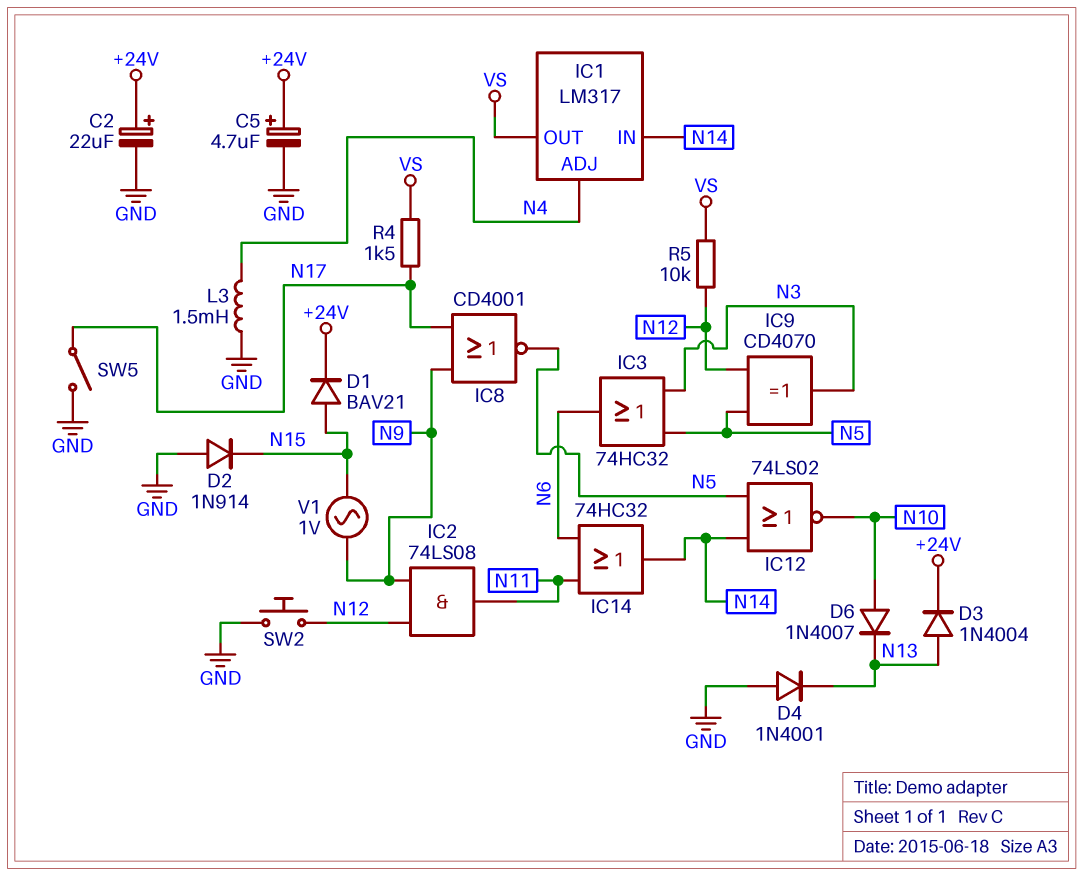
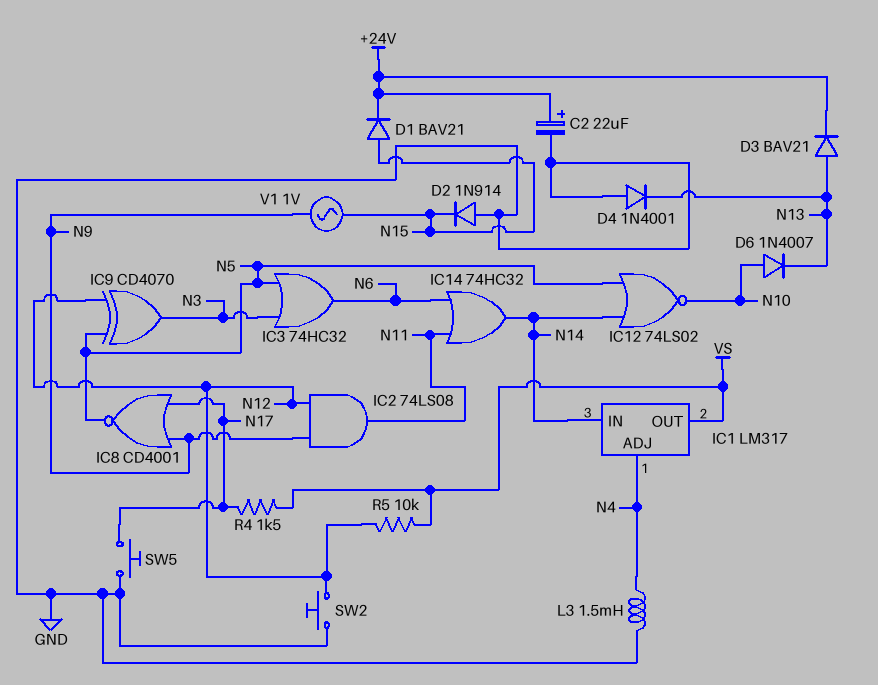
C5: 4.7uF (plus +24V, minus GND) -> none
D3: diode 1N4004 (A N13, K +24V) -> diode BAV21 (A N13, K +24V)
SW5: switch (GND, N17) -> button (GND, N17)

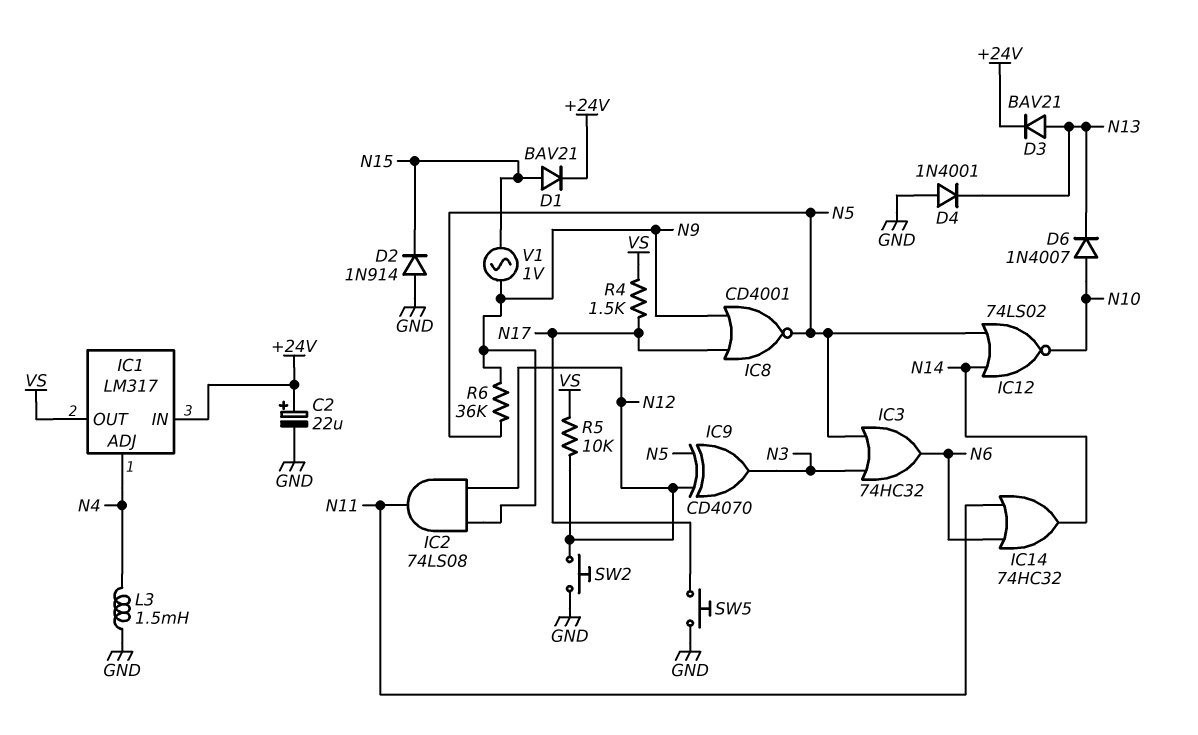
IC1 pin IN: N14 -> +24V
R6: none -> 36k (N5, N9)

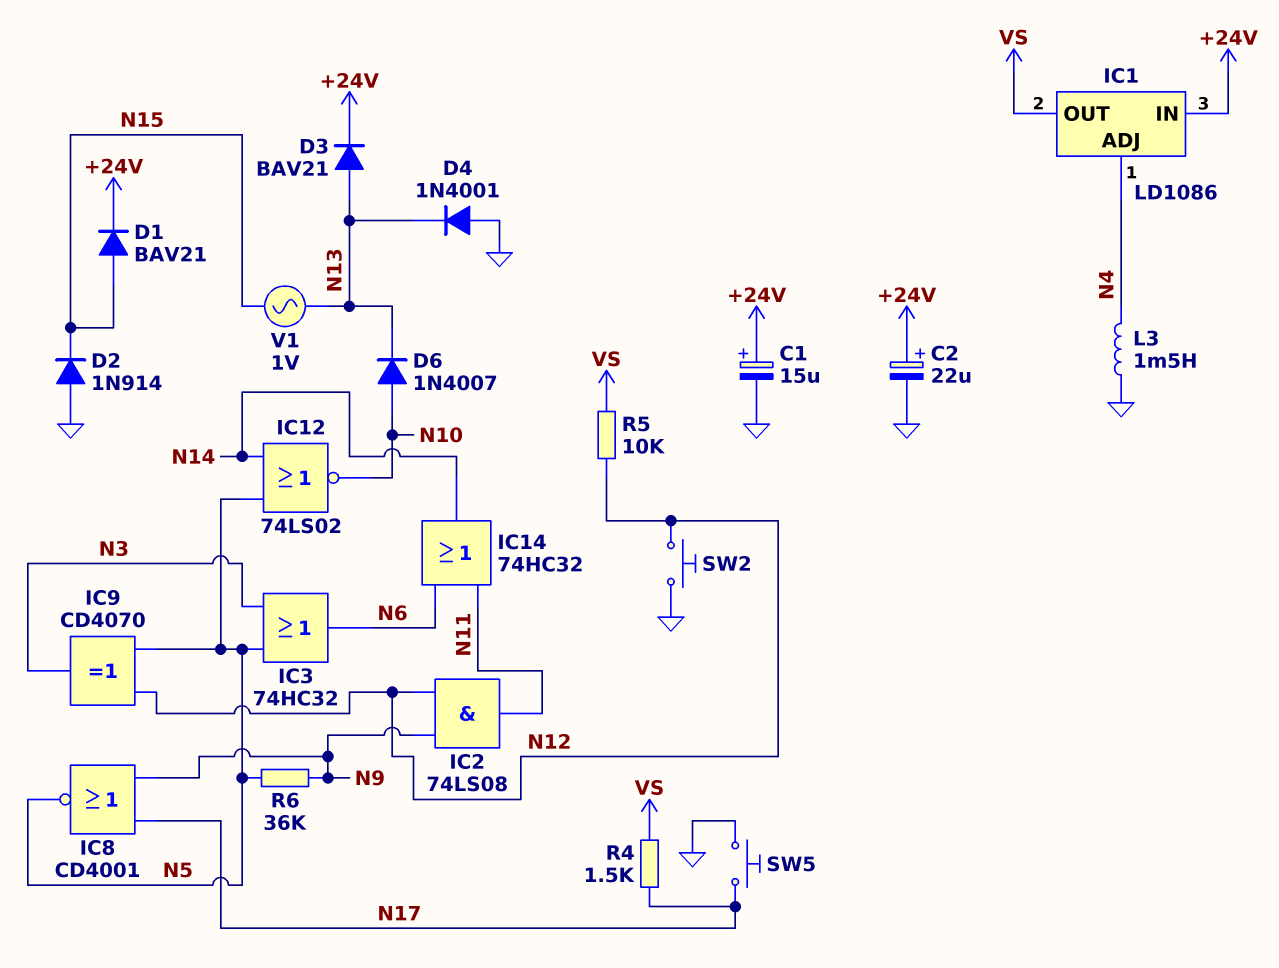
C1: none -> 15uF (plus +24V, minus GND)
IC1: LM317 -> LD1086
V1: AC 1V (N9, N15) -> AC 1V (N13, N15)

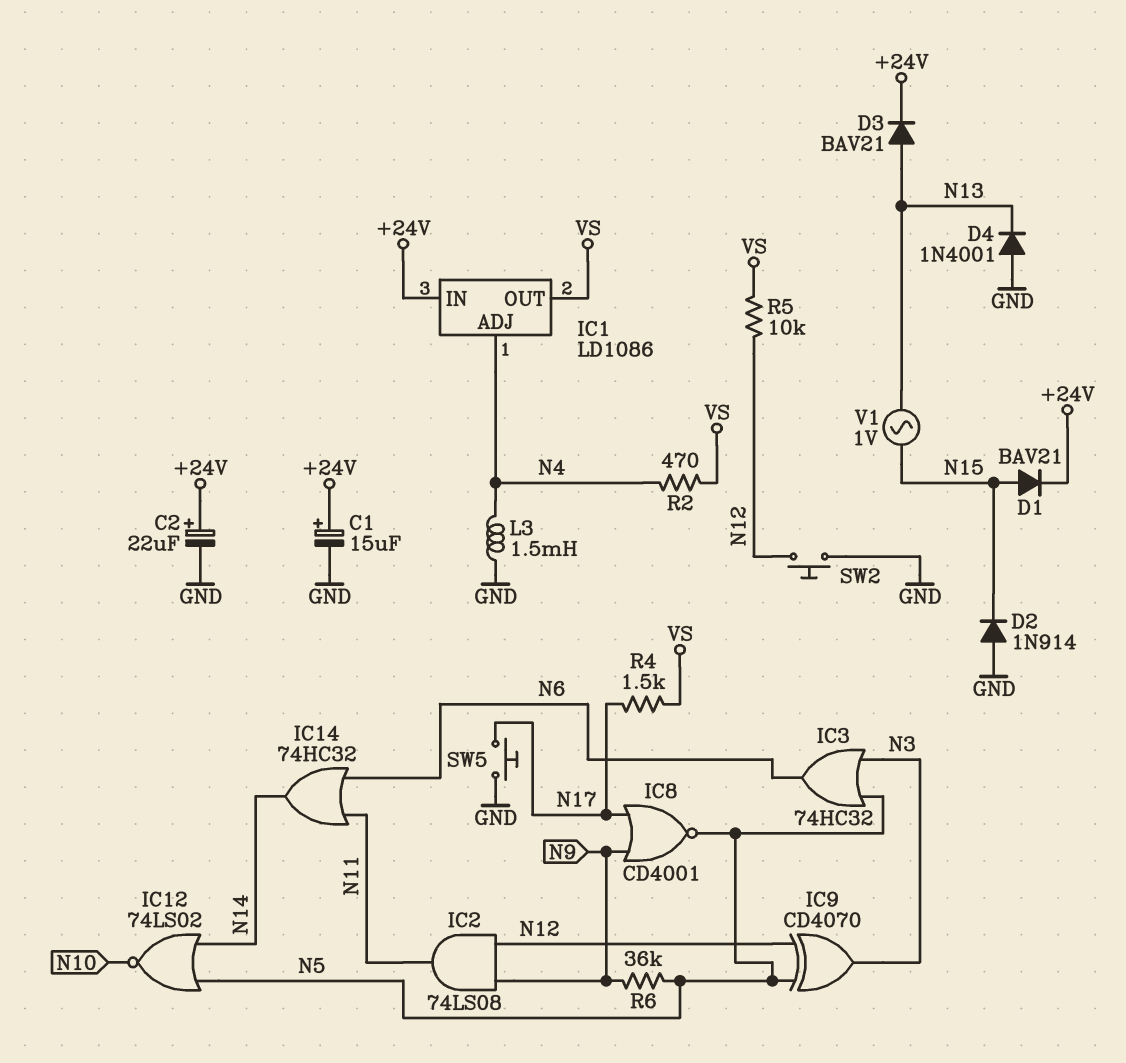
D6: diode 1N4007 (A N10, K N13) -> none
R2: none -> 470 (N4, VS)

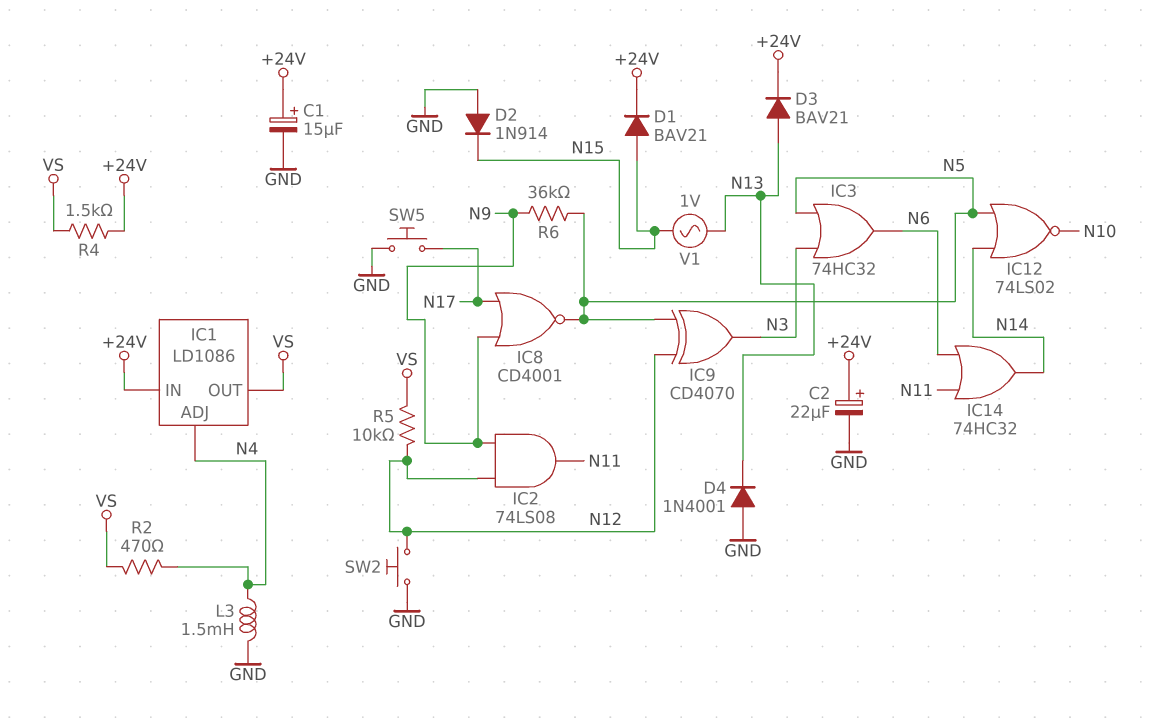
R4: 1.5k (N17, VS) -> 1.5k (+24V, VS)

